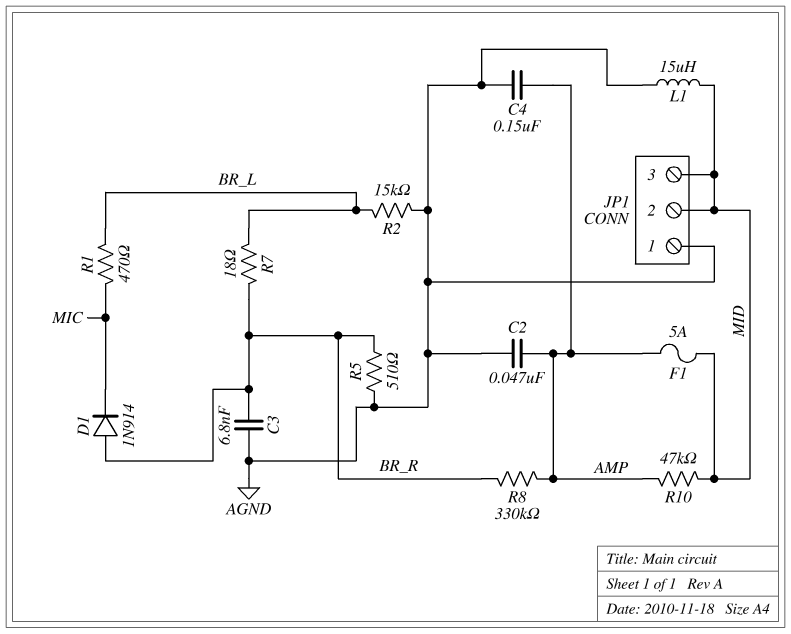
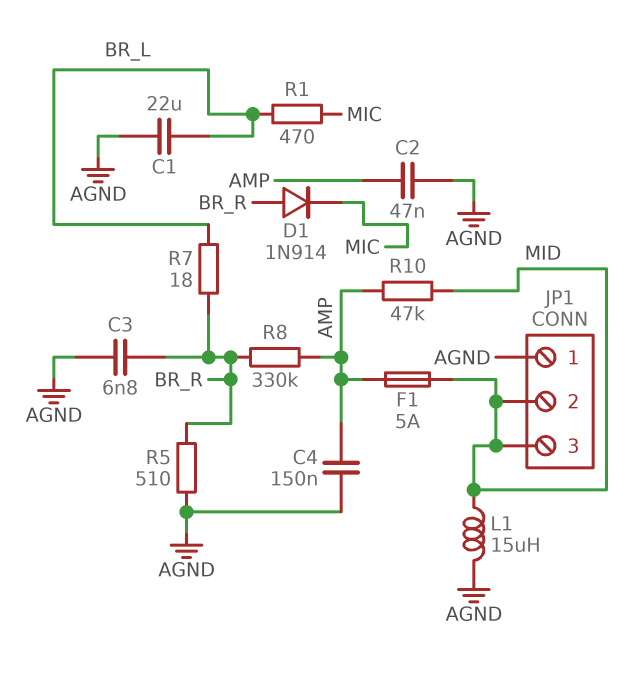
C1: none -> 22uF (AGND, BR_L)
R2: 15k (AGND, BR_L) -> none

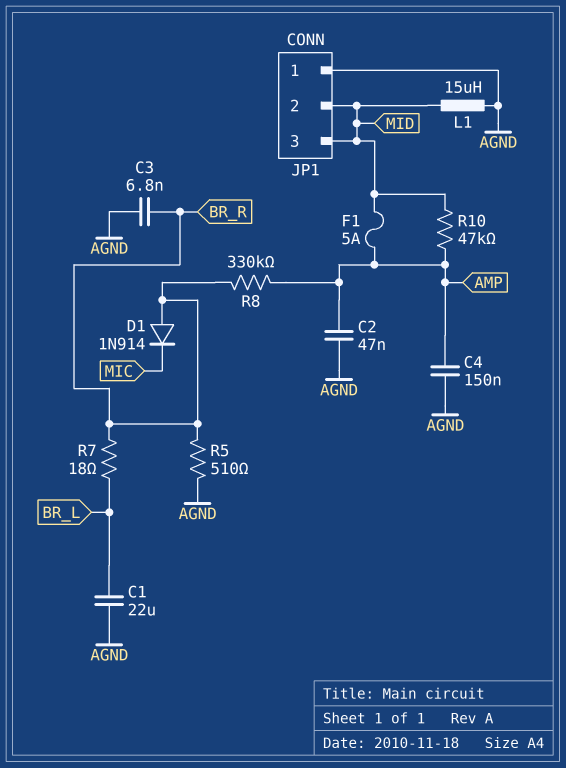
R1: 470 (BR_L, MIC) -> none

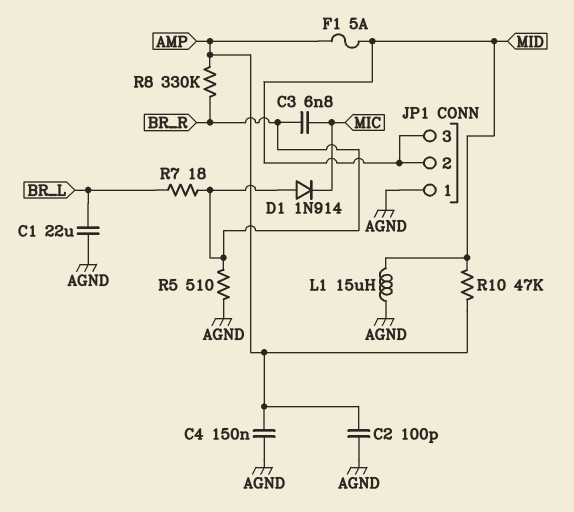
C2: 47nF (AGND, AMP) -> 100pF (AGND, AMP)
C3: 6.8nF (AGND, BR_R) -> 6.8nF (BR_R, MIC)

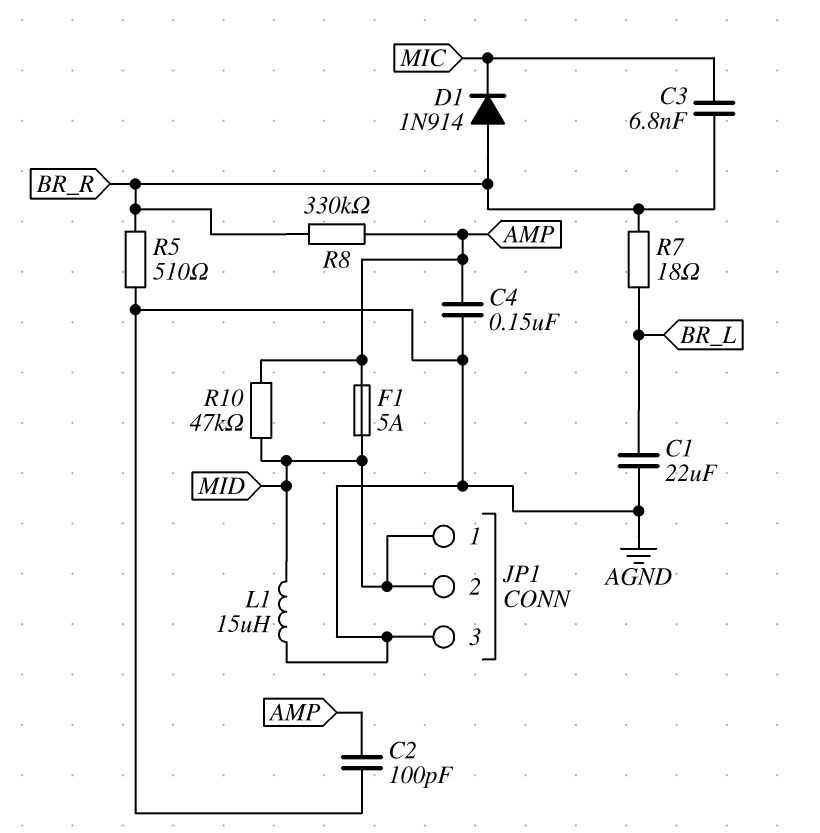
JP1 pin 1: AGND -> MID
JP1 pin 3: MID -> AGND

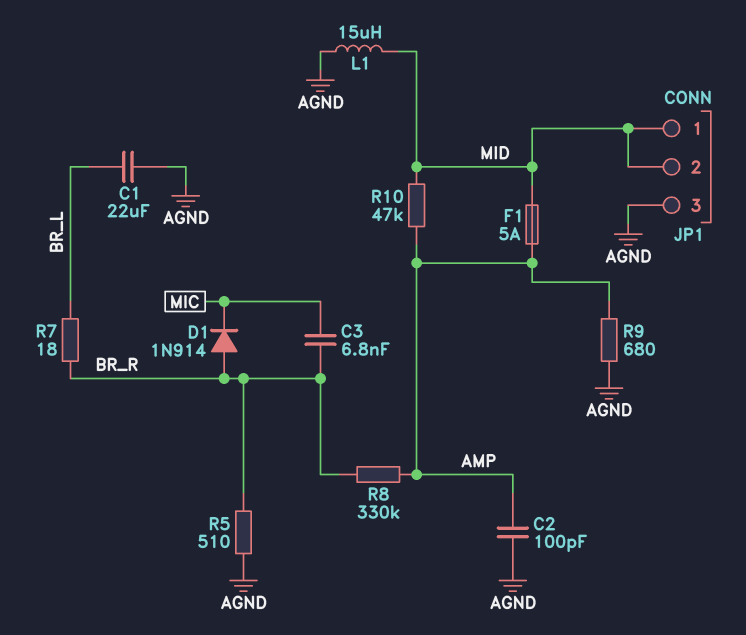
C4: 150nF (AGND, AMP) -> none
R9: none -> 680 (AGND, AMP)

